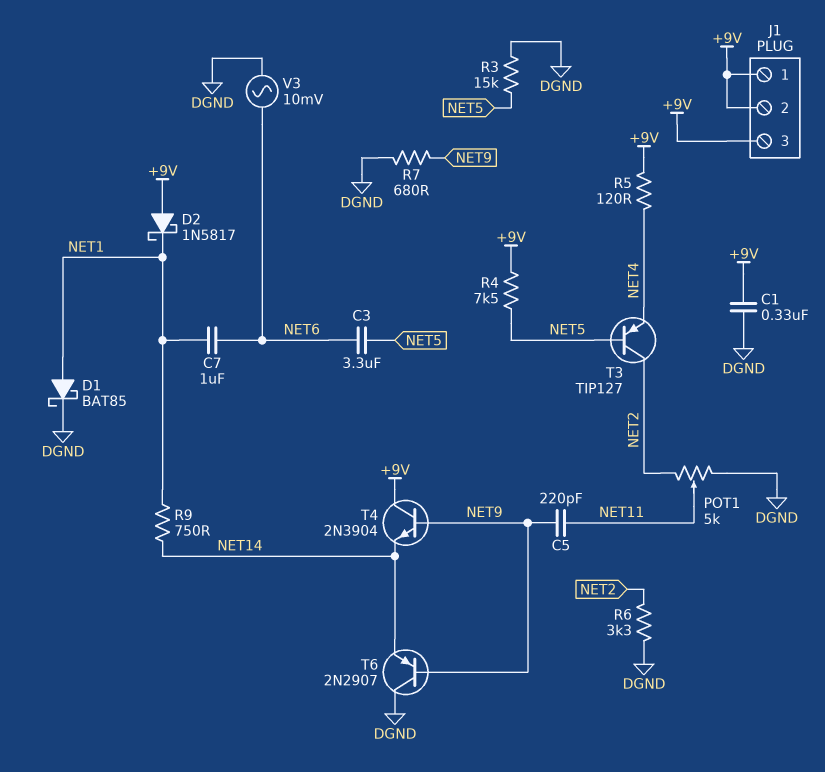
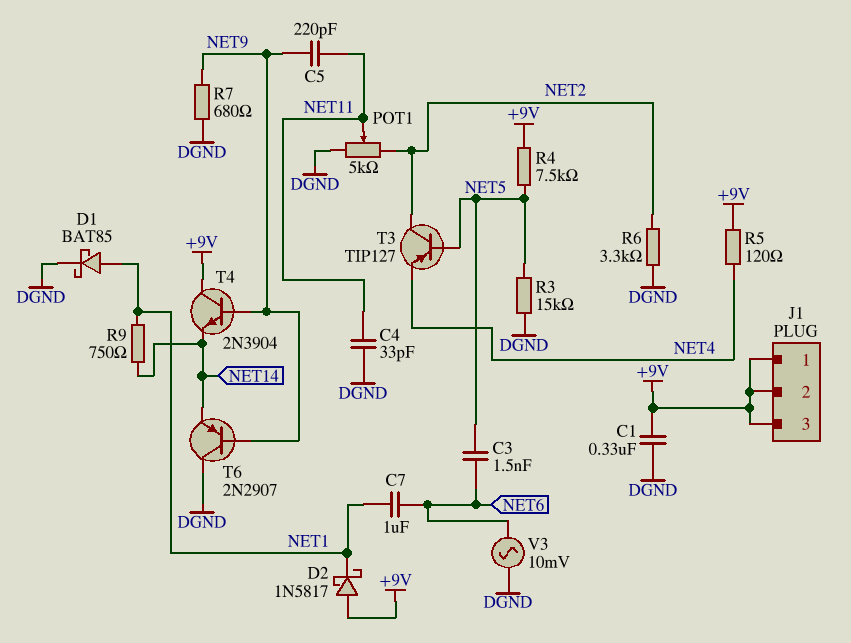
C3: 3.3uF (NET5, NET6) -> 1.5nF (NET5, NET6)
C4: none -> 33pF (DGND, NET11)

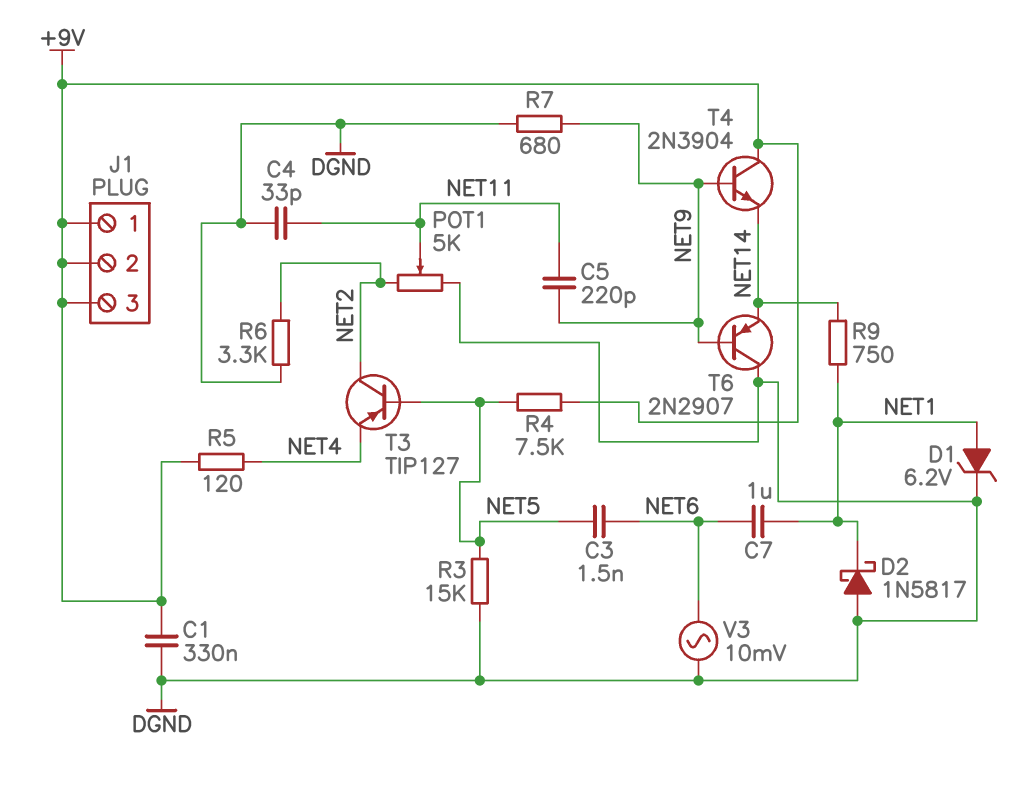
D1: schottky BAT85 (A NET1, K DGND) -> zener 6.2V (A NET1, K DGND)
D2: schottky 1N5817 (A +9V, K NET1) -> schottky 1N5817 (A DGND, K NET1)

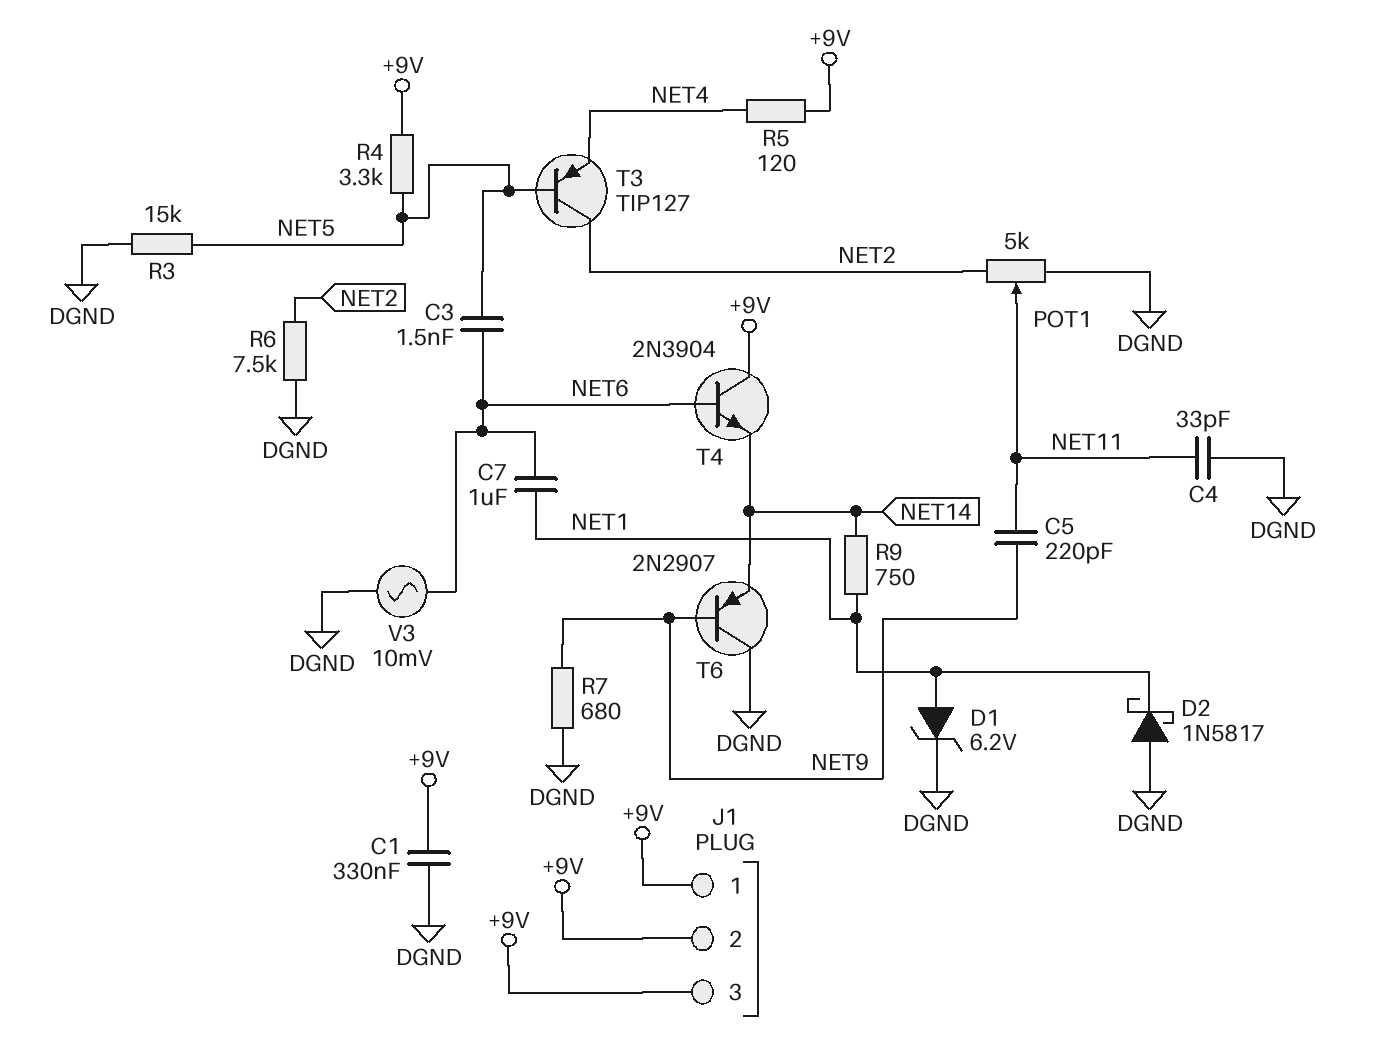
R4: 7.5k (+9V, NET5) -> 3.3k (+9V, NET5)
R6: 3.3k (DGND, NET2) -> 7.5k (DGND, NET2)
T4: NPN 2N3904 (B NET9, C +9V, E NET14) -> NPN 2N3904 (B NET6, C +9V, E NET14)

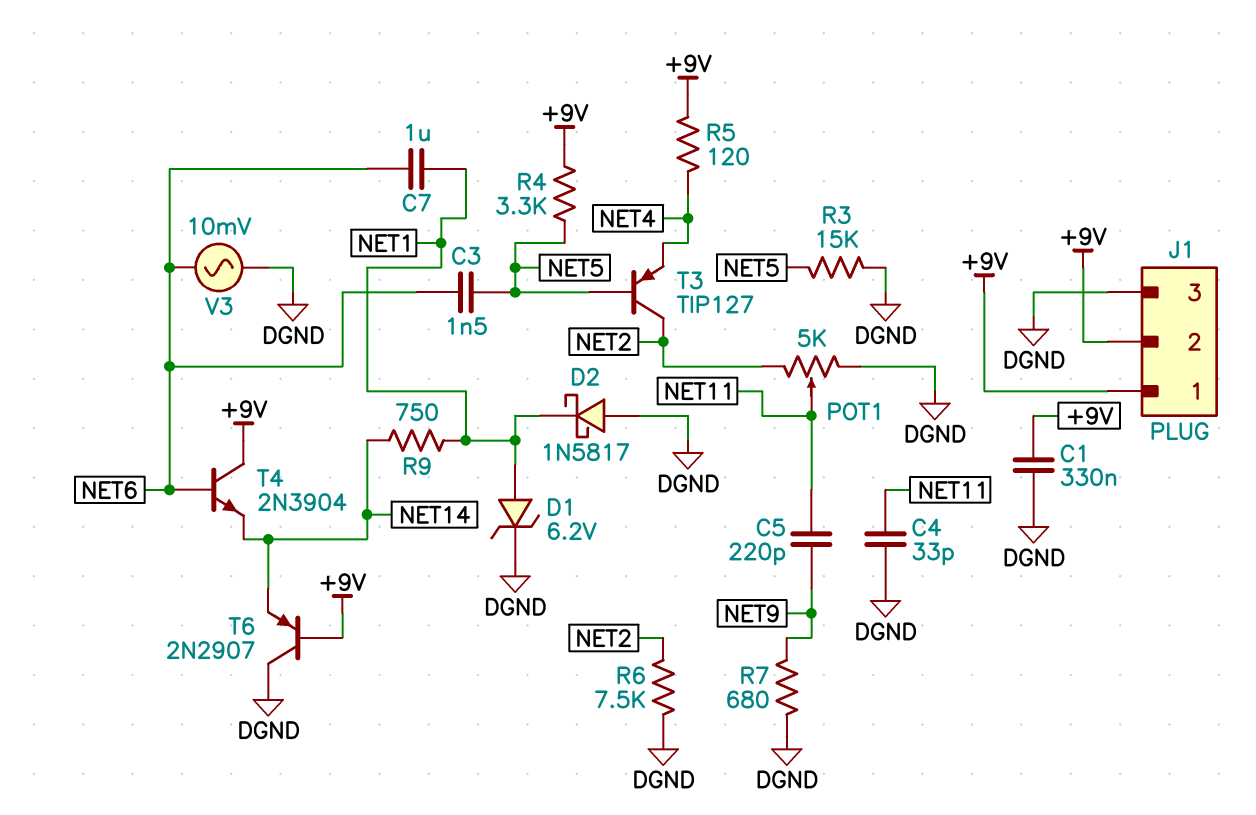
J1 pin 3: +9V -> DGND
T6: PNP 2N2907 (B NET9, C DGND, E NET14) -> PNP 2N2907 (B +9V, C DGND, E NET14)

